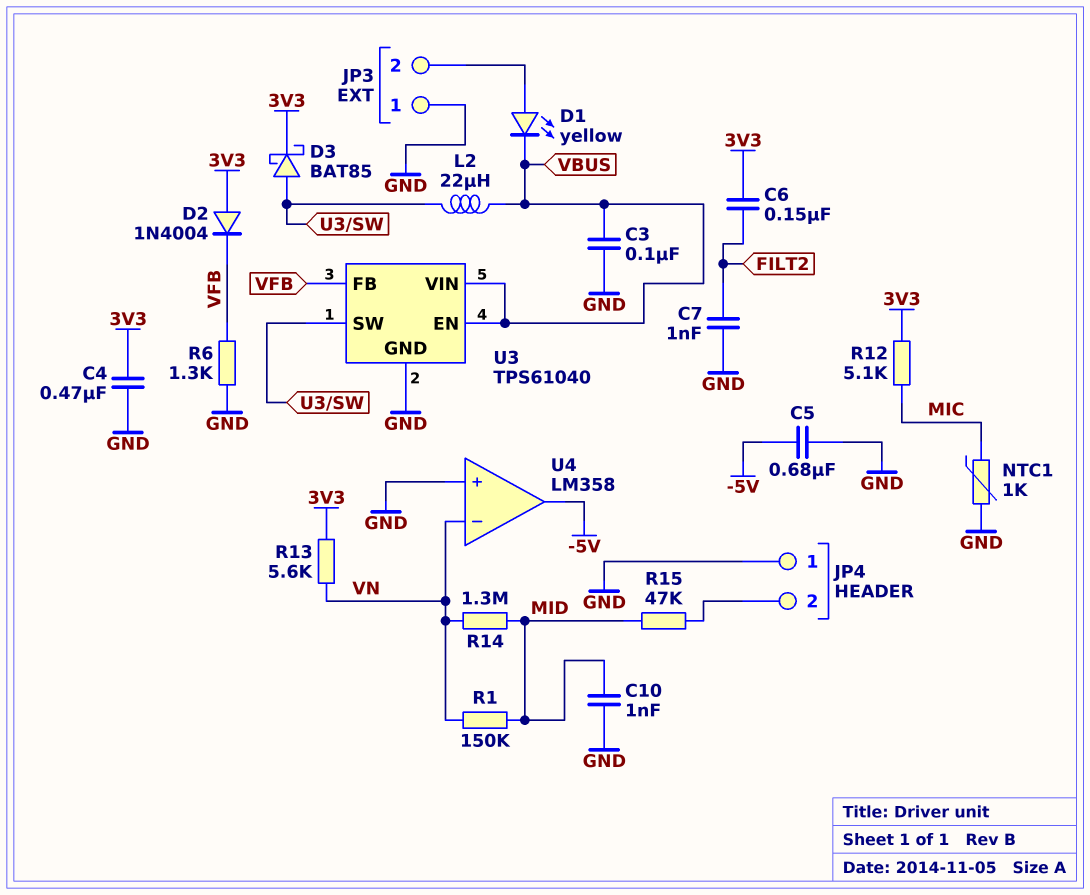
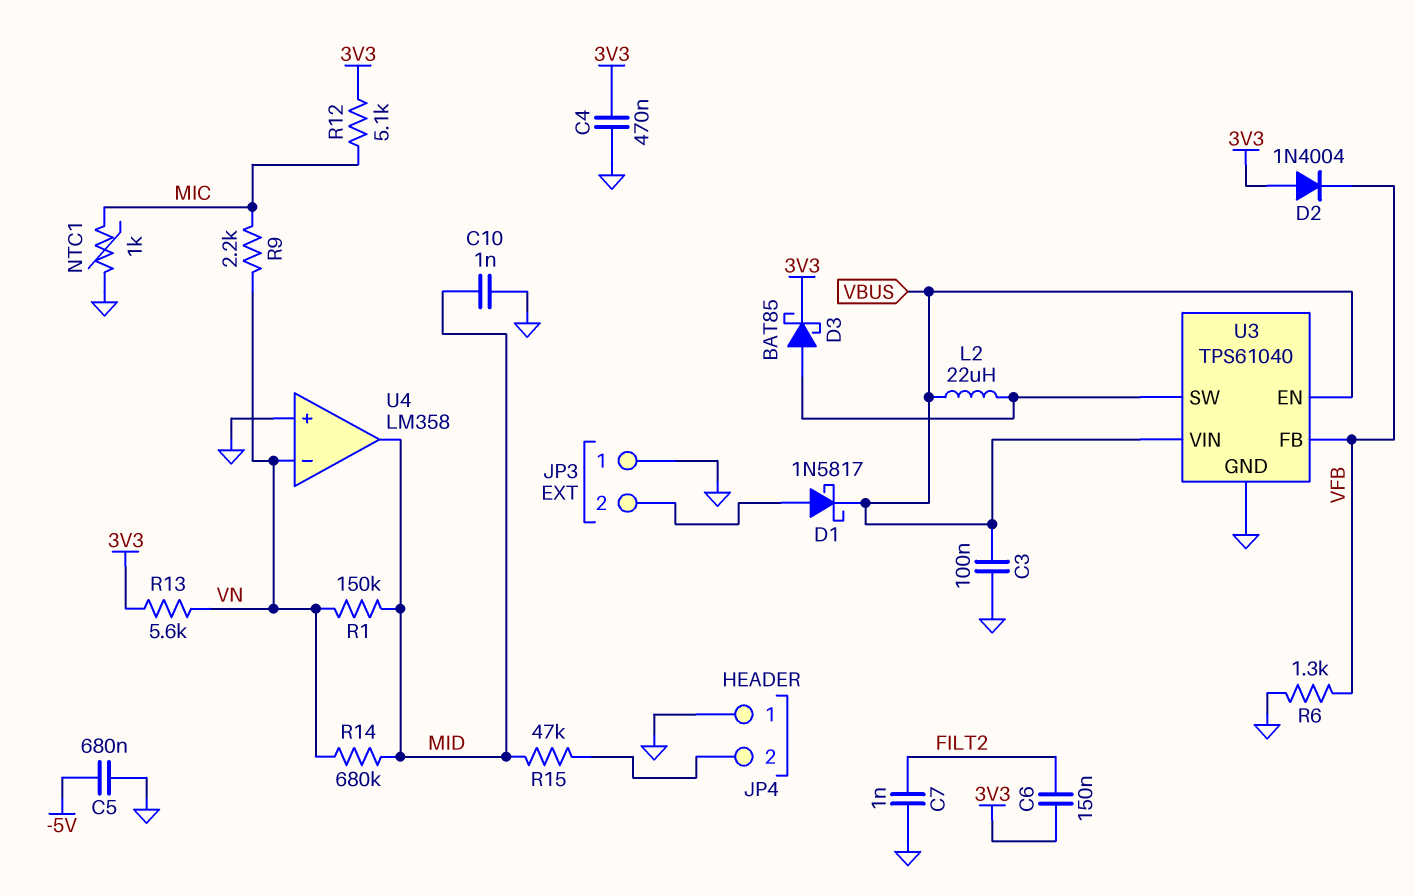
D1: LED yellow (A JP3/2, K VBUS) -> schottky 1N5817 (A JP3/2, K VBUS)
R9: none -> 2.2k (MIC, VN)
R14: 1.3M (MID, VN) -> 680k (MID, VN)
U4 pin out: -5V -> MID

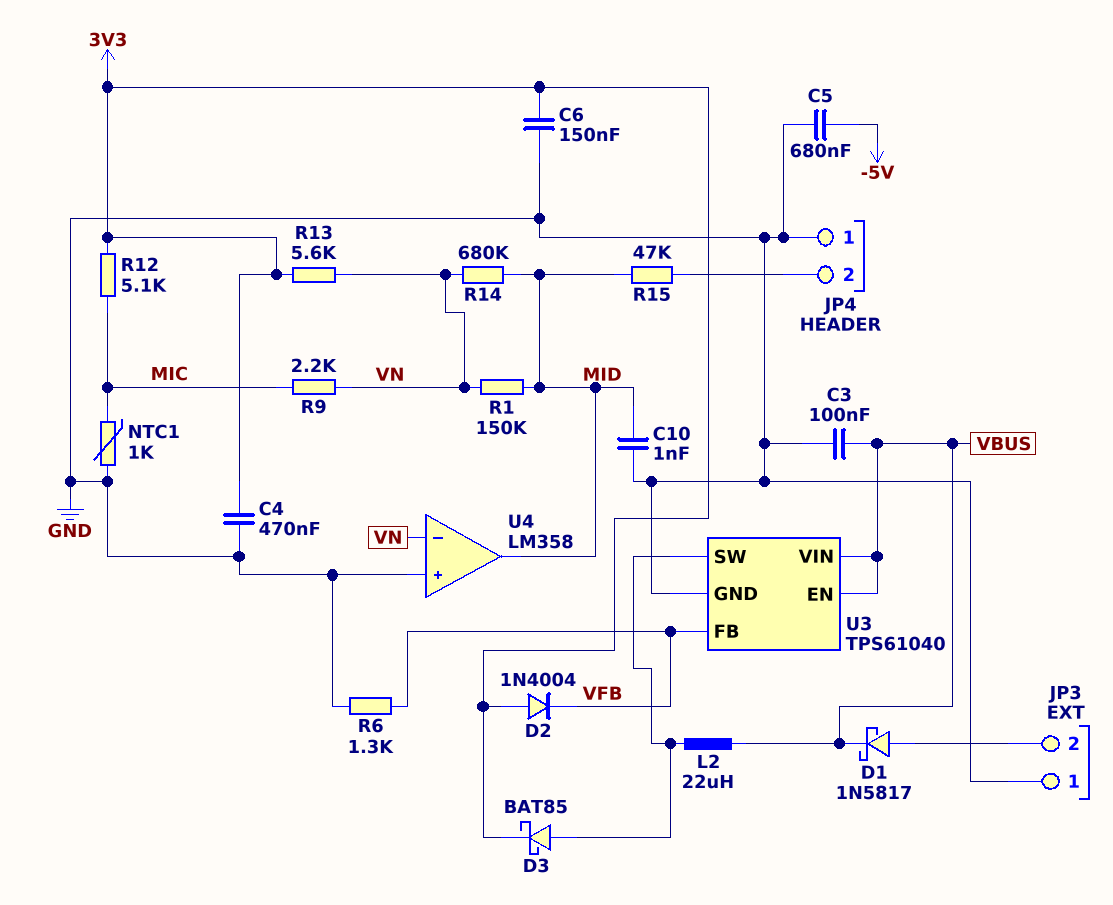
C6: 150nF (3V3, FILT2) -> 150nF (3V3, GND)
C7: 1nF (FILT2, GND) -> none

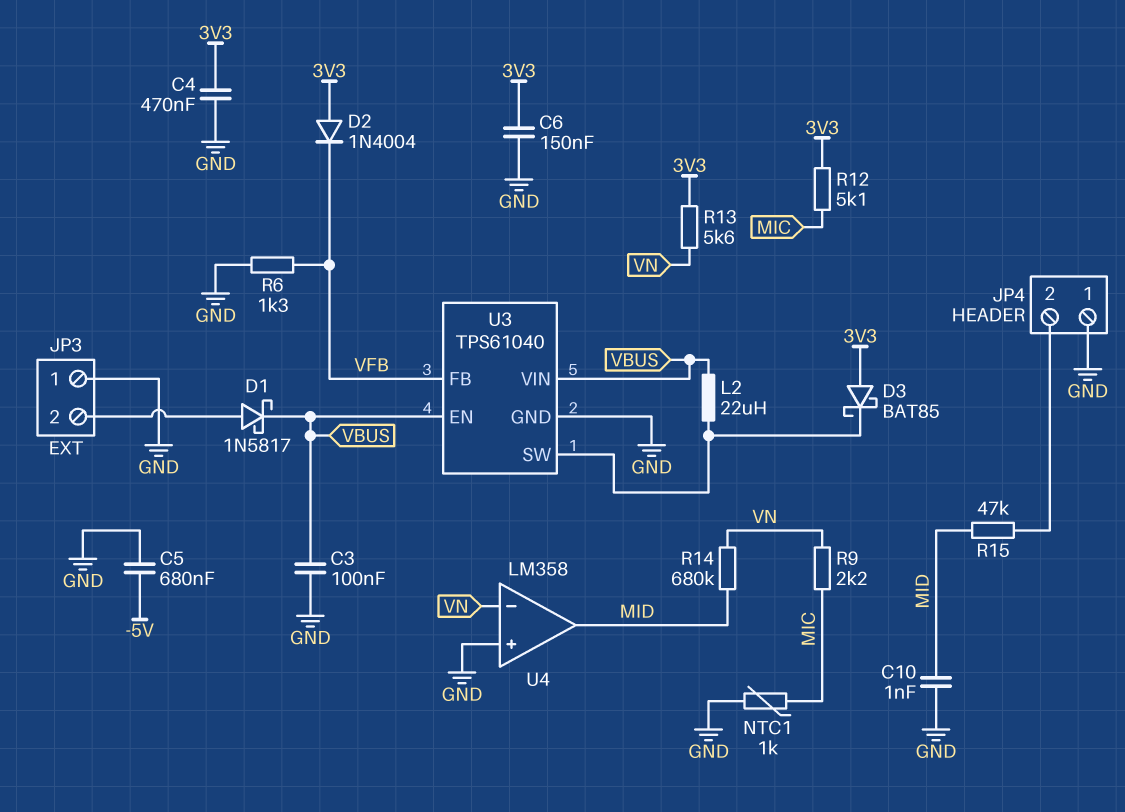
D3: schottky BAT85 (A U3/SW, K 3V3) -> schottky BAT85 (A 3V3, K U3/SW)
R1: 150k (MID, VN) -> none

